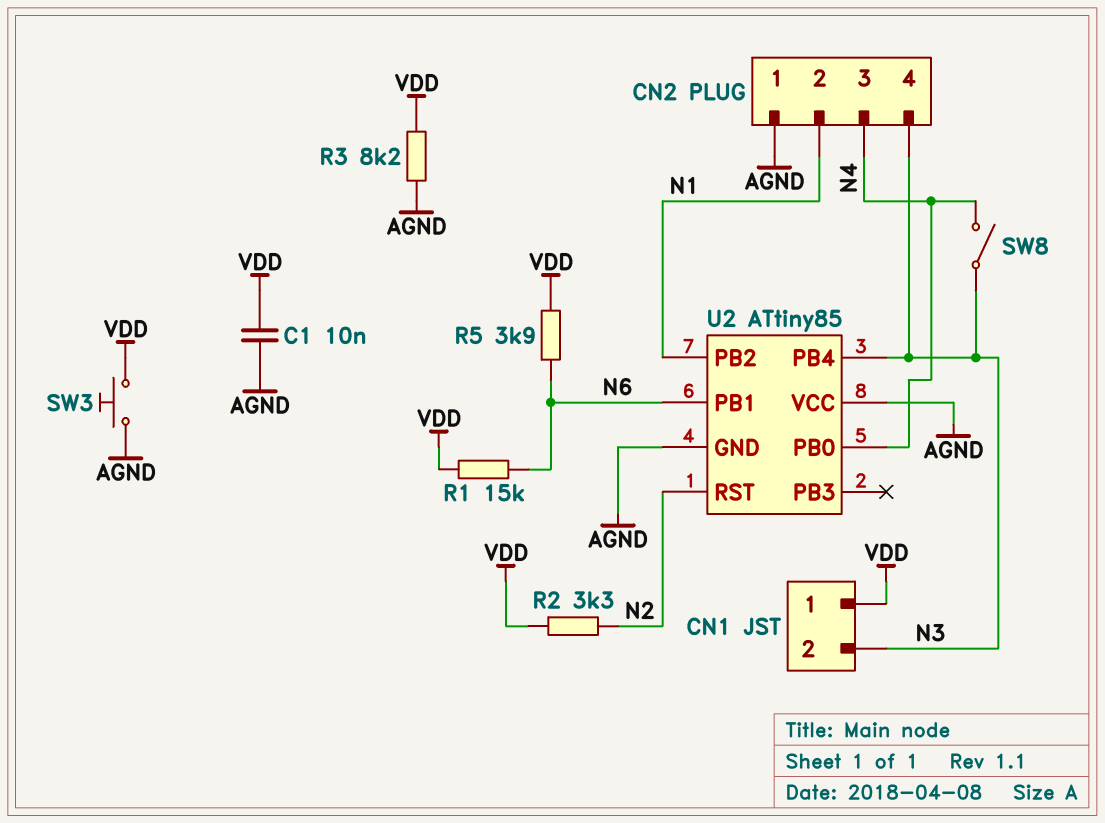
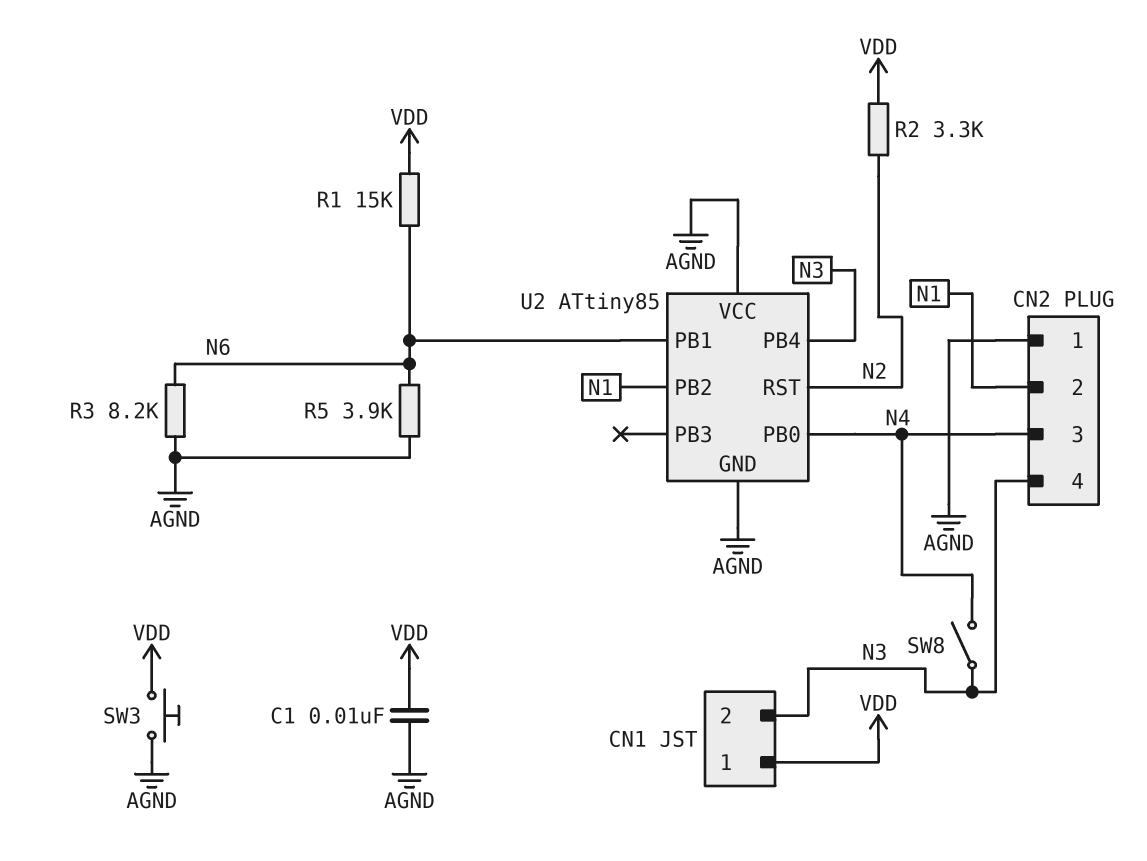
R3: 8.2k (AGND, VDD) -> 8.2k (AGND, N6)
R5: 3.9k (N6, VDD) -> 3.9k (AGND, N6)

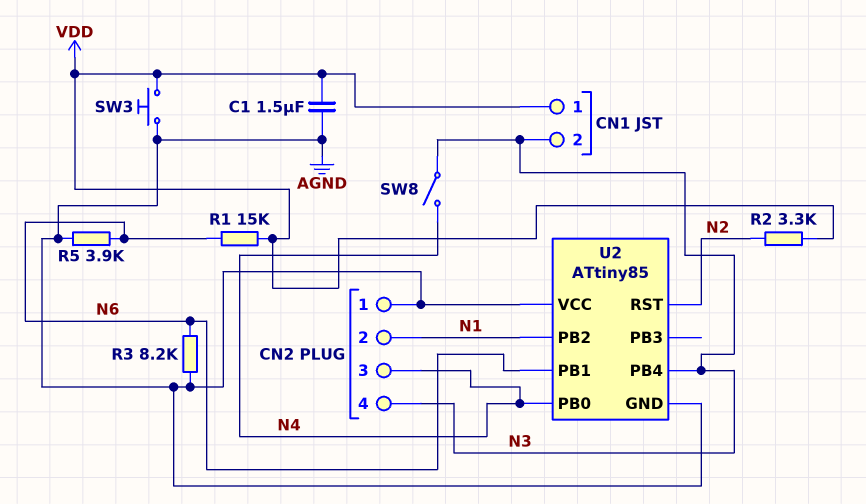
C1: 10nF (AGND, VDD) -> 1.5uF (AGND, VDD)

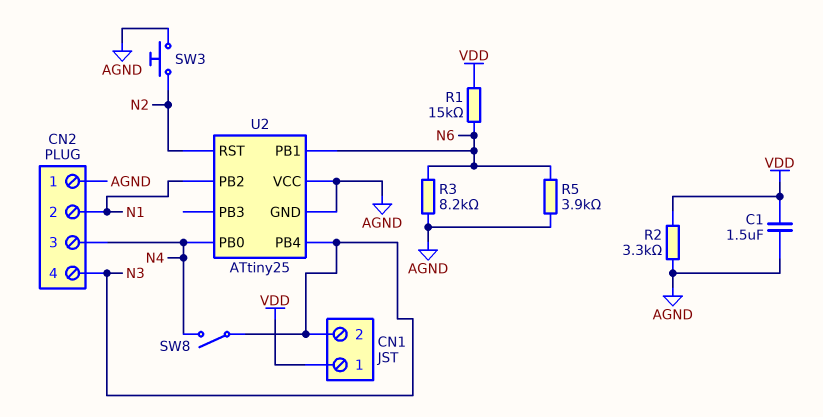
R2: 3.3k (N2, VDD) -> 3.3k (AGND, VDD)
SW3: button (AGND, VDD) -> button (AGND, N2)
U2: ATtiny85 -> ATtiny25

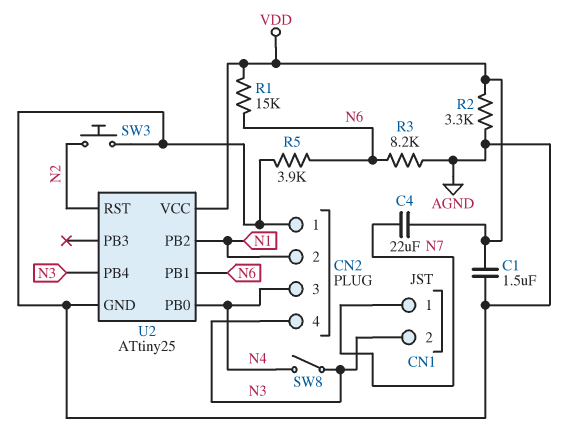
C4: none -> 22uF (N7, VDD)
CN1 pin 1: VDD -> N7
U2 pin VCC: AGND -> VDD

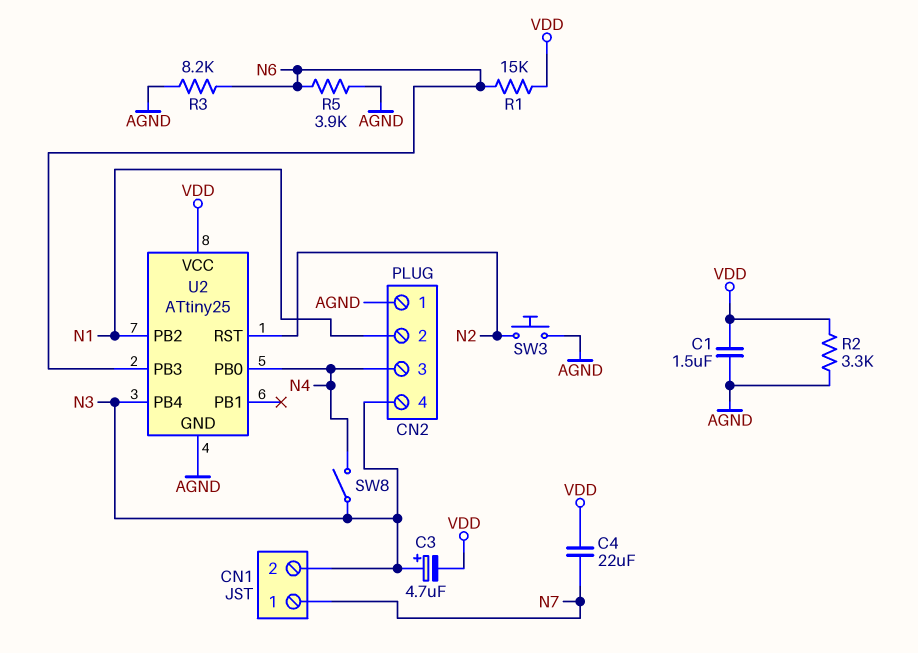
C3: none -> 4.7uF (plus N3, minus VDD)
U2 pin PB1: N6 -> none
U2 pin PB3: none -> N6

